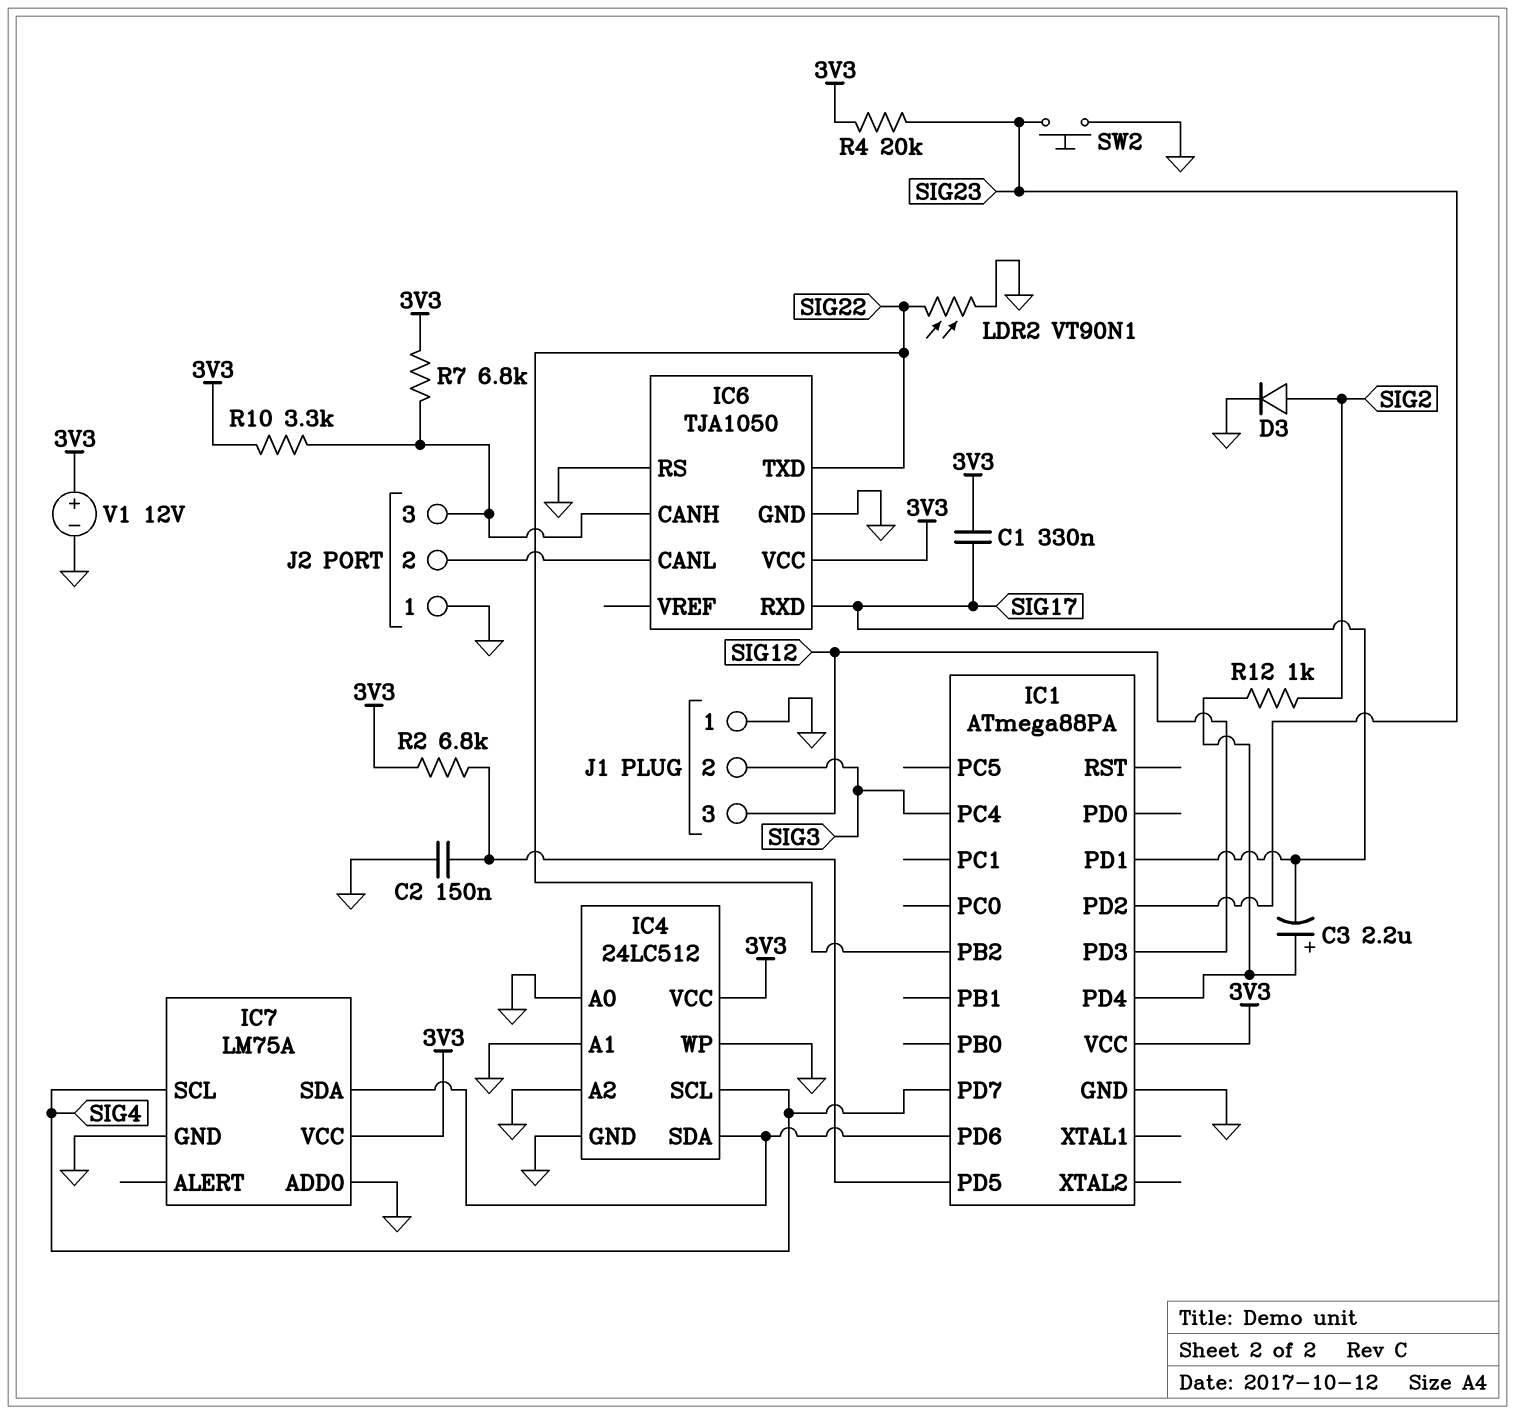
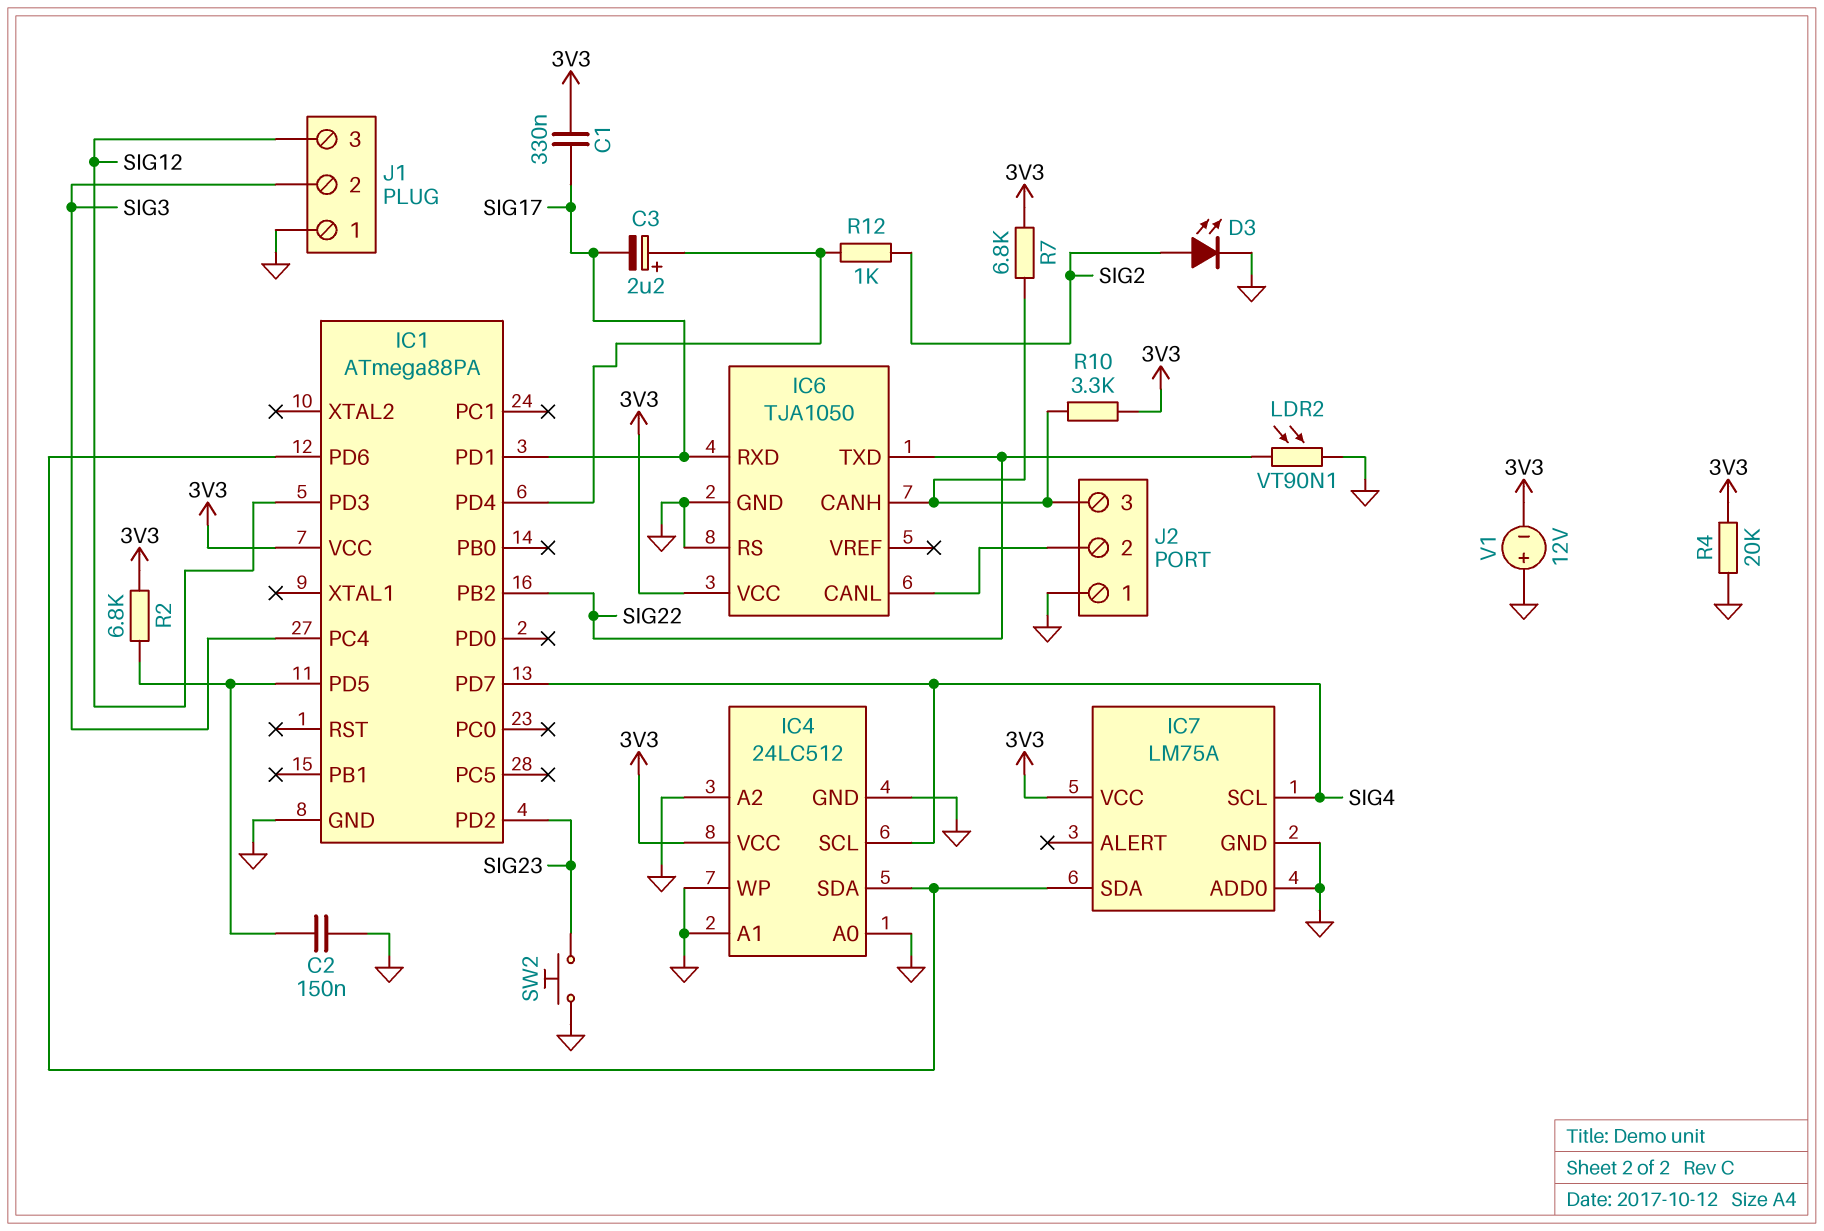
D3: diode (A SIG2, K GND) -> LED (A SIG2, K GND)
R4: 20k (3V3, SIG23) -> 20k (3V3, GND)
V1: 12V (plus 3V3, minus GND) -> 12V (plus GND, minus 3V3)

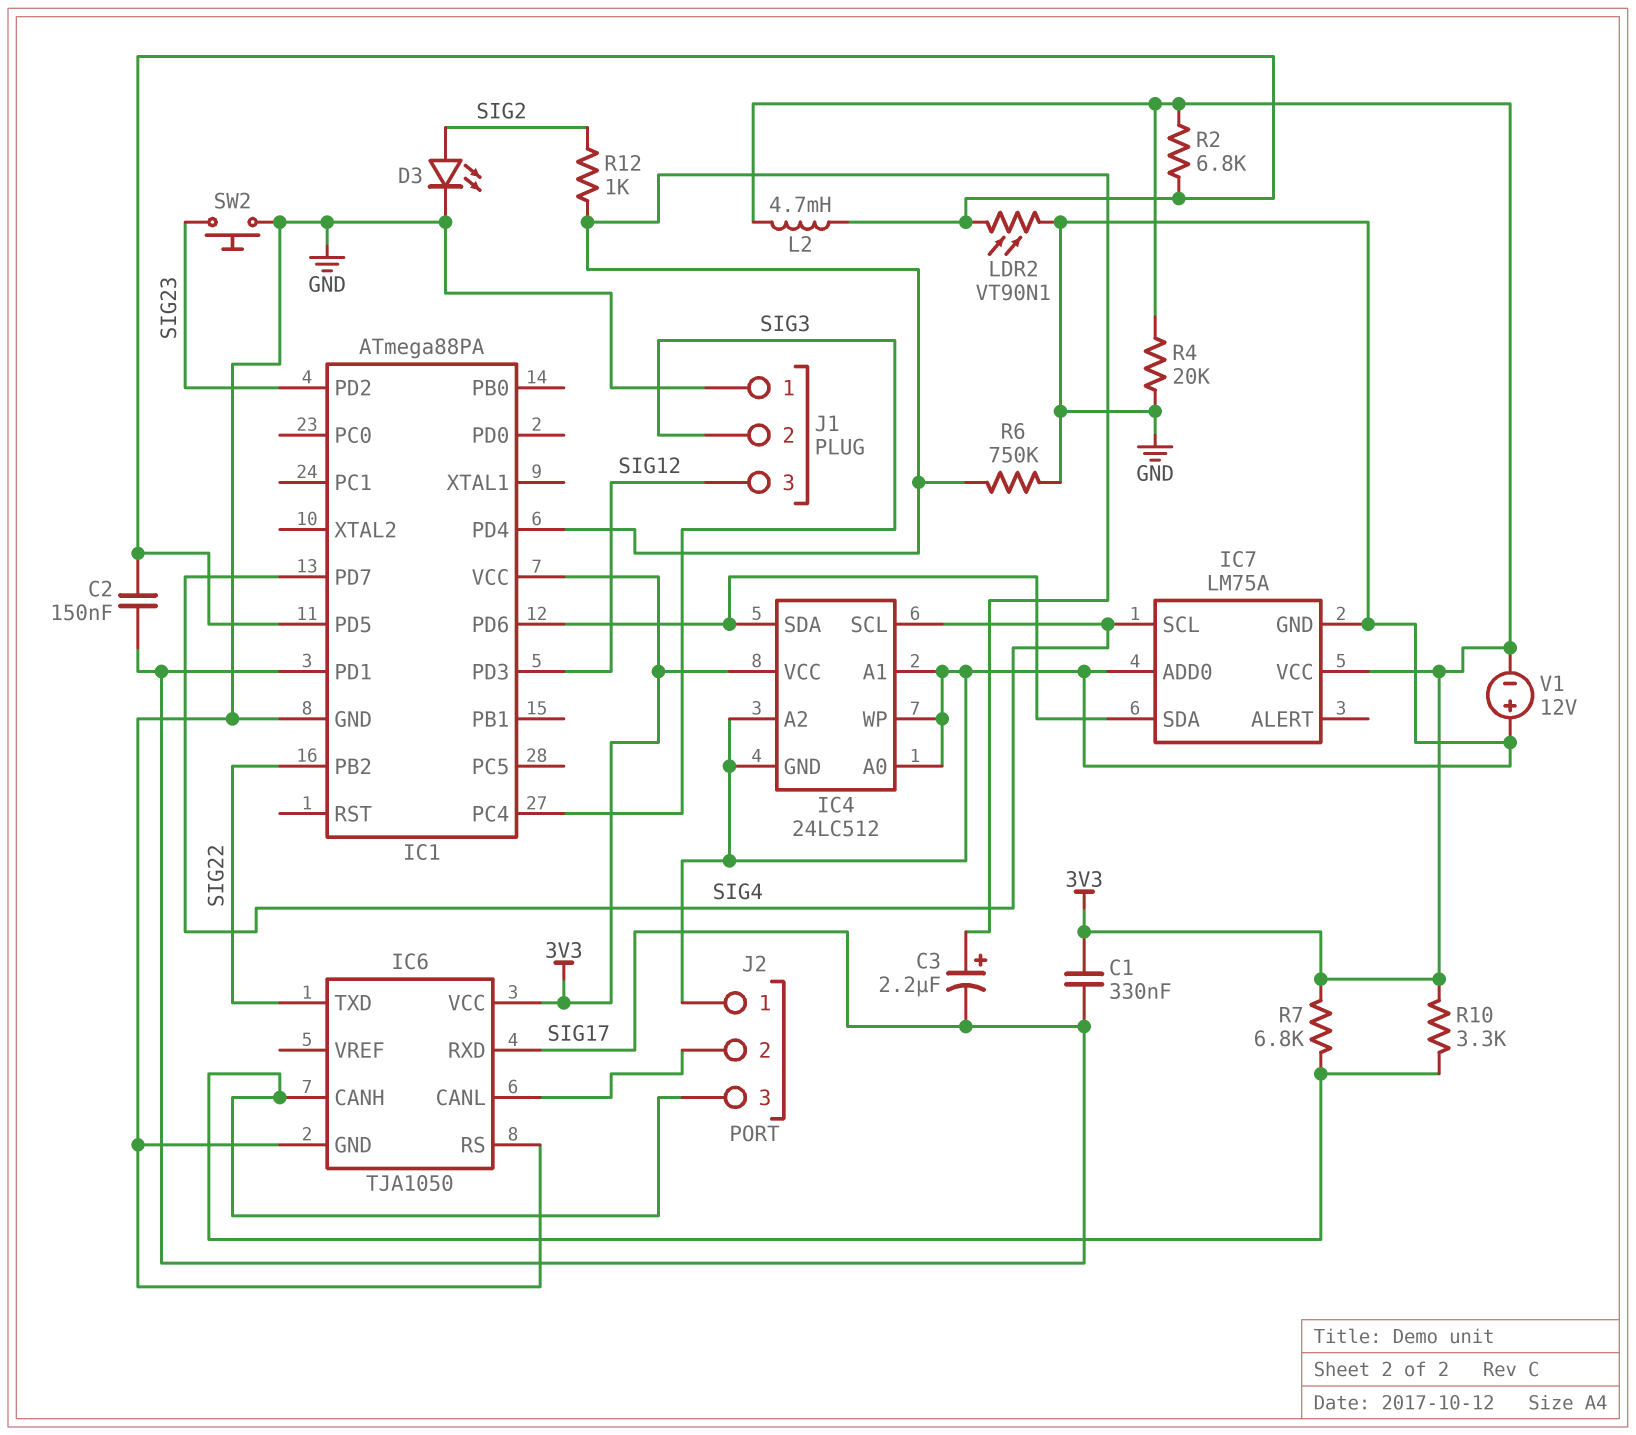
C2: 150nF (GND, IC1/PD5) -> 150nF (IC1/PD5, SIG17)
L2: none -> 4.7mH (3V3, IC1/PD5)
LDR2: VT90N1 (GND, SIG22) -> VT90N1 (GND, IC1/PD5)
R6: none -> 750k (GND, IC1/PD4)

